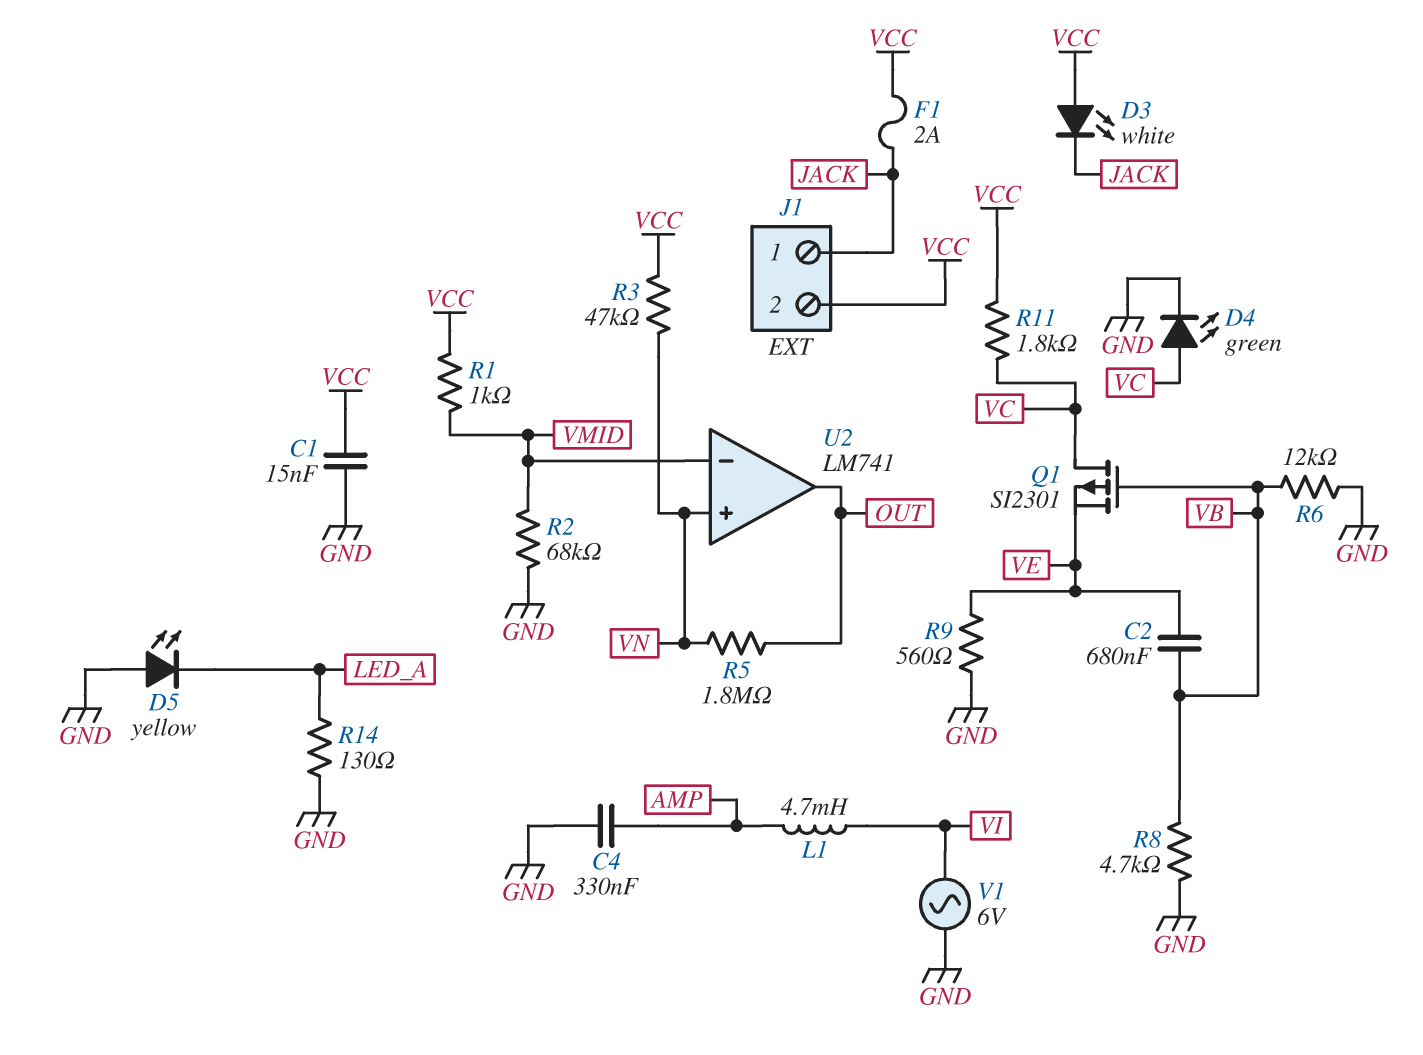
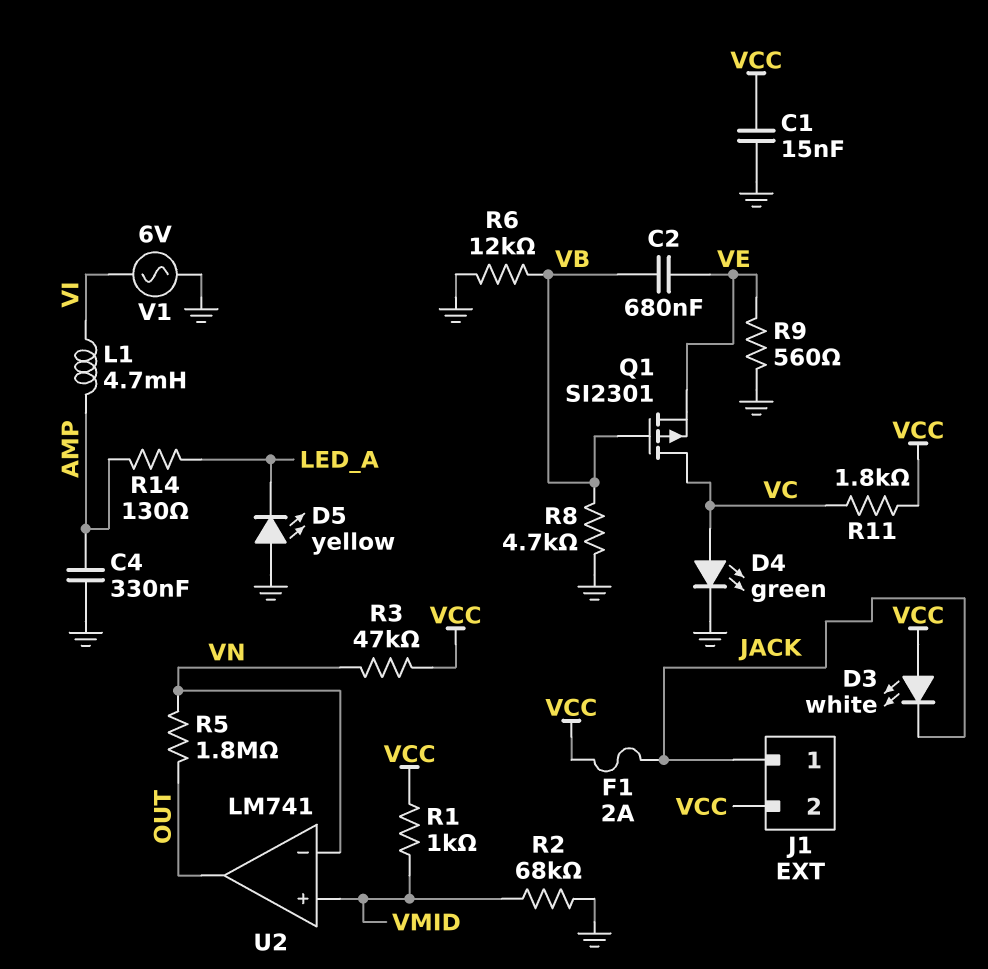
R14: 130 (GND, LED_A) -> 130 (AMP, LED_A)
U2 pin in+: VN -> VMID
U2 pin in-: VMID -> VN

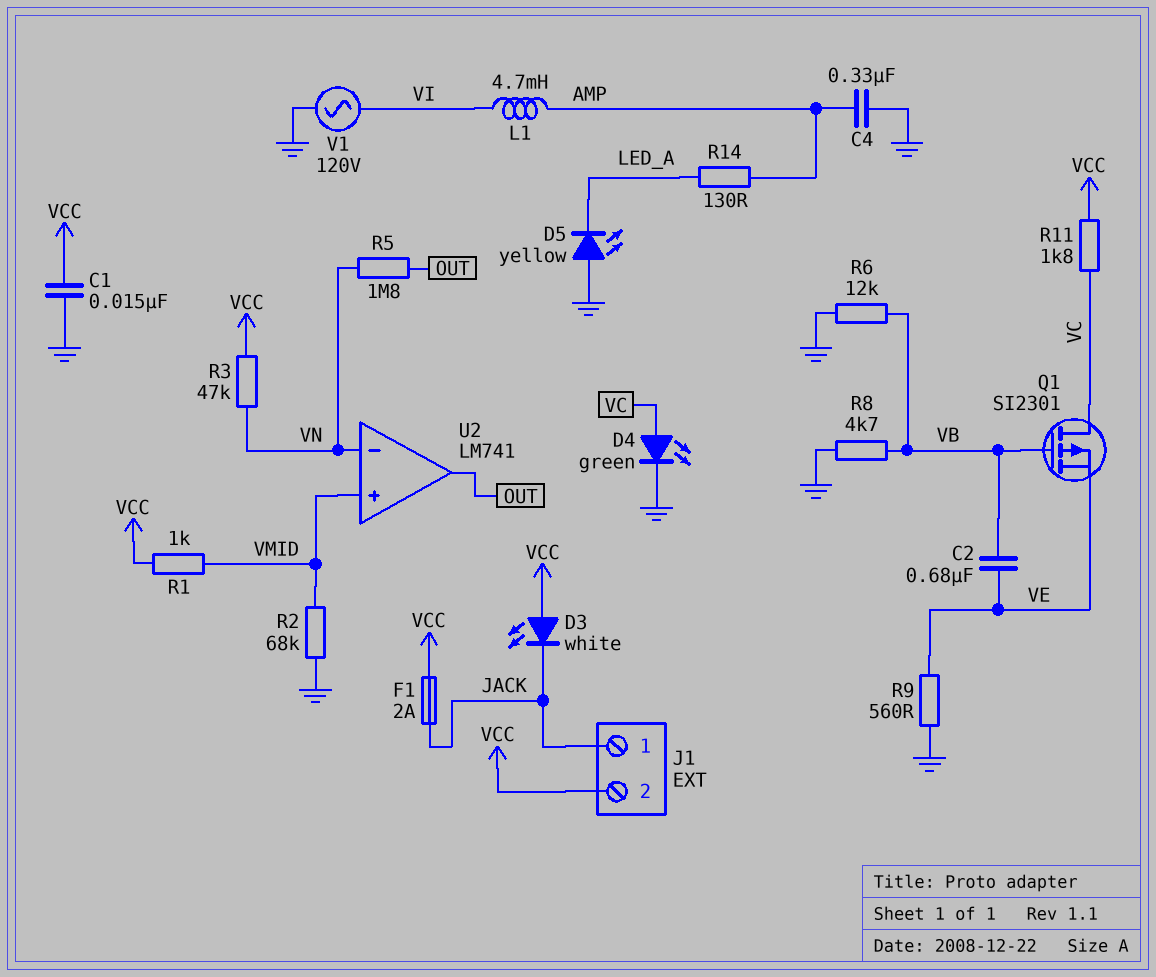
V1: AC 6V (GND, VI) -> AC 120V (GND, VI)

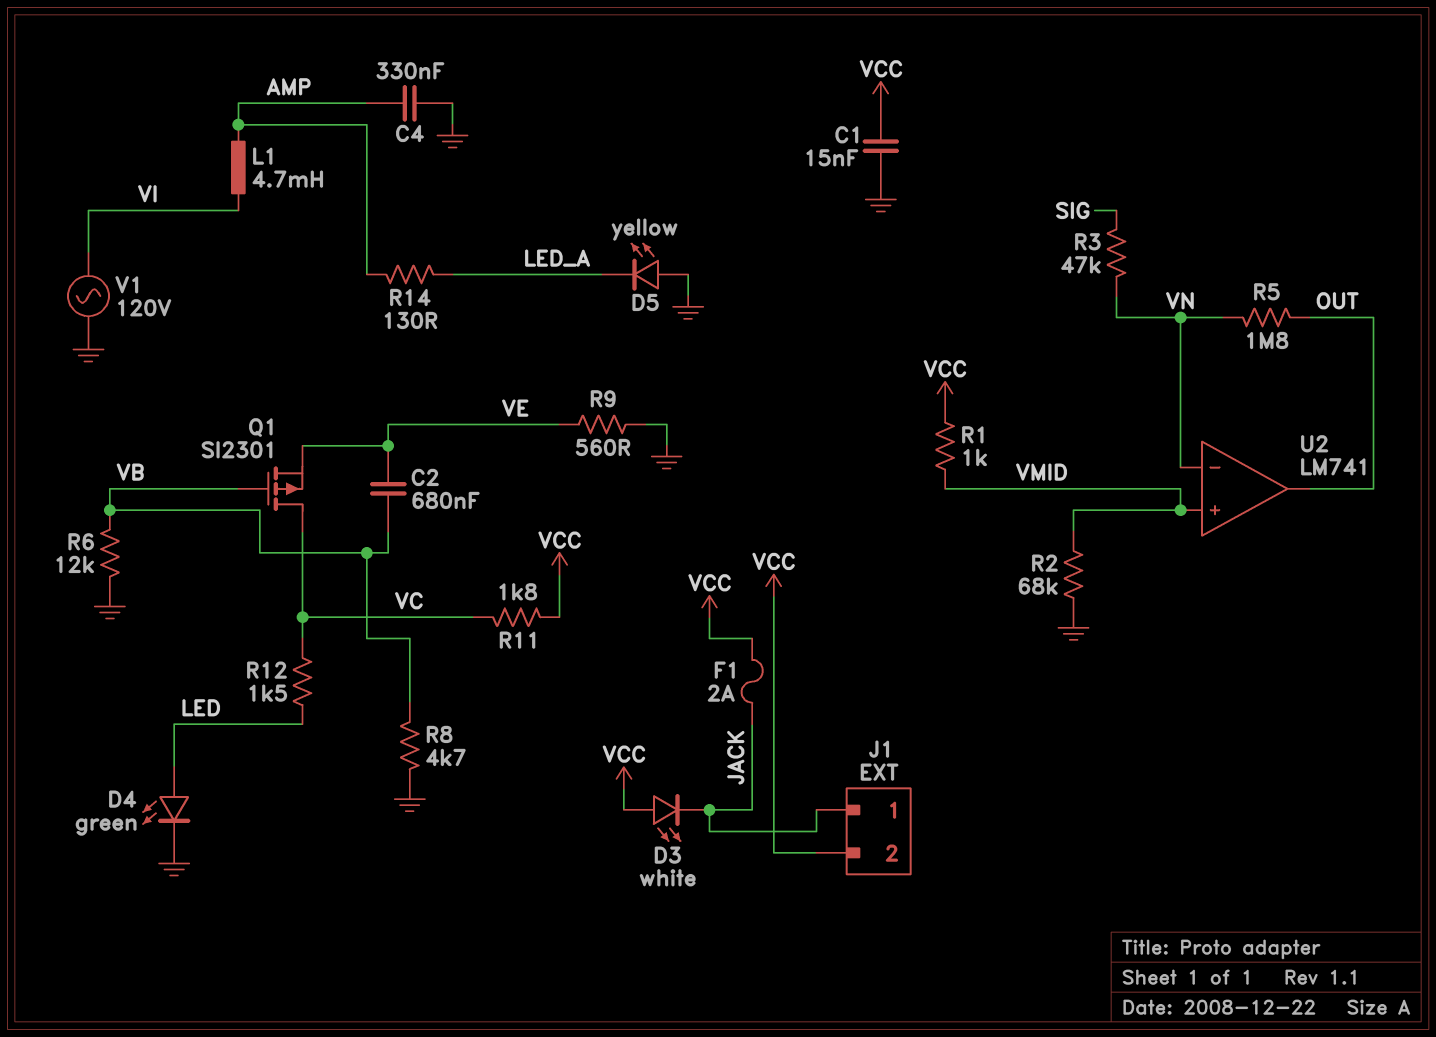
D4: LED green (A VC, K GND) -> LED green (A LED, K GND)
R3: 47k (VCC, VN) -> 47k (SIG, VN)
R12: none -> 1.5k (LED, VC)

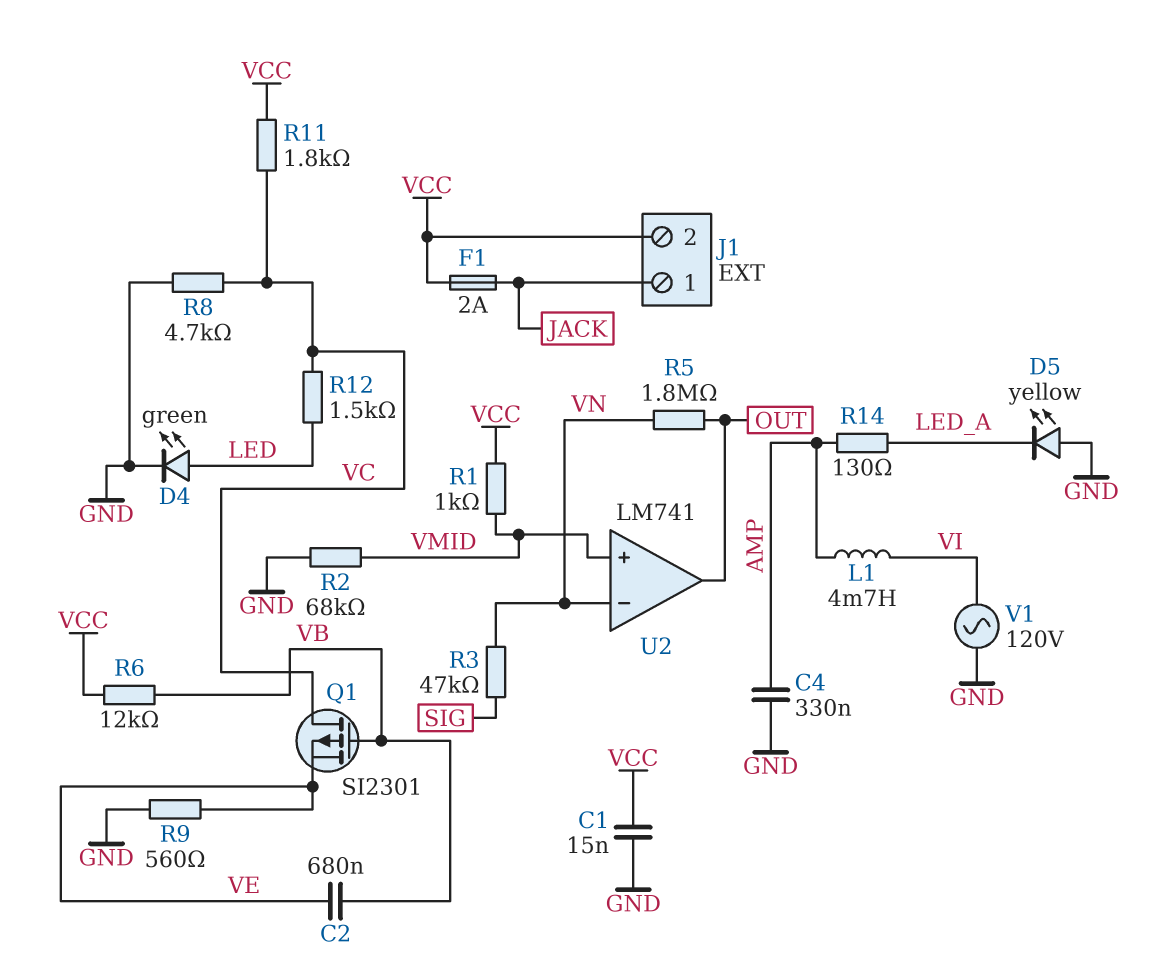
D3: LED white (A VCC, K JACK) -> none
R6: 12k (GND, VB) -> 12k (VB, VCC)
R8: 4.7k (GND, VB) -> 4.7k (GND, VC)

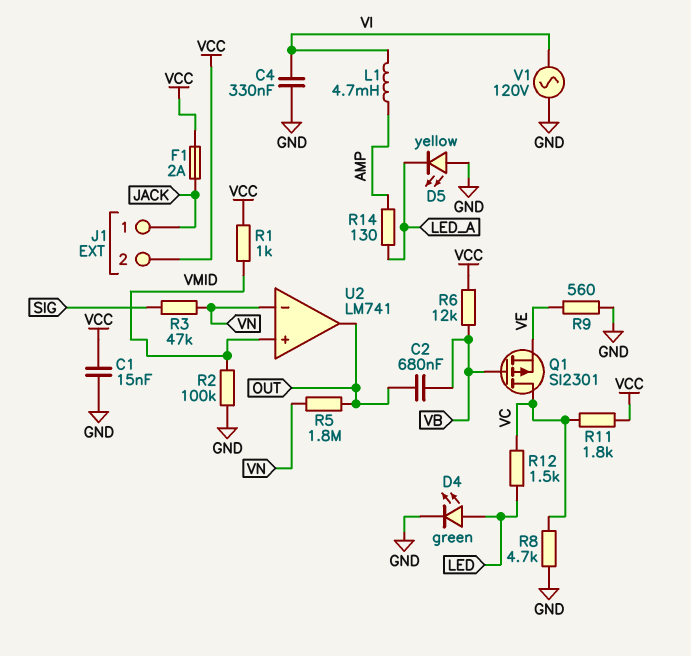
C2: 680nF (VB, VE) -> 680nF (OUT, VB)
C4: 330nF (AMP, GND) -> 330nF (GND, VI)
R2: 68k (GND, VMID) -> 100k (GND, VMID)

